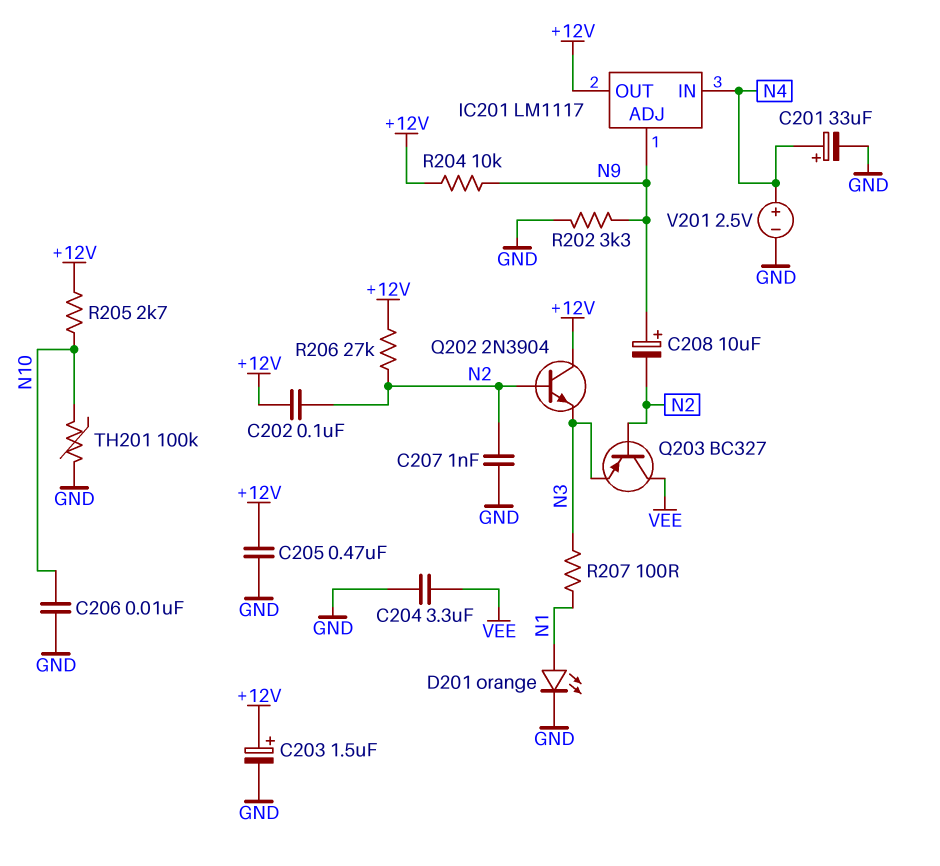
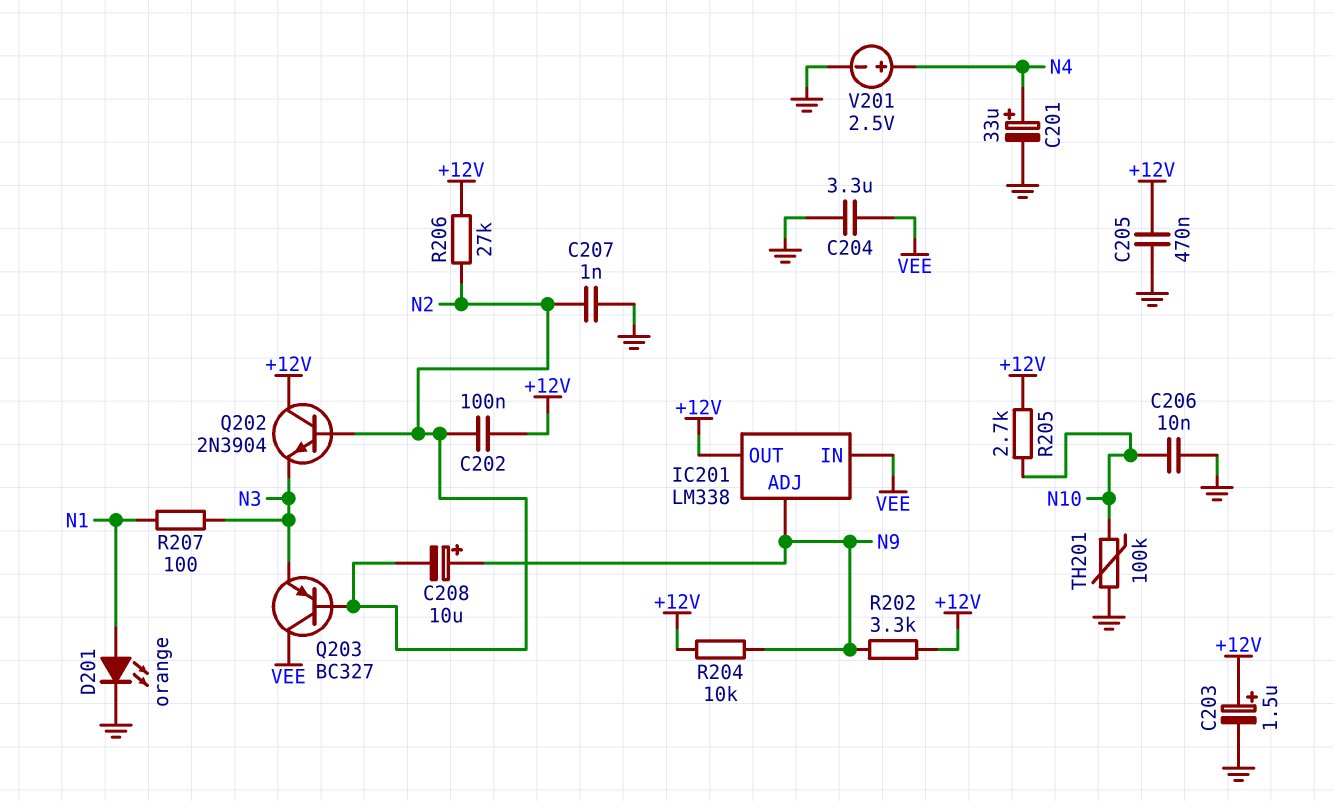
IC201: LM1117 -> LM338
IC201 pin IN: N4 -> VEE
R202: 3.3k (GND, N9) -> 3.3k (+12V, N9)

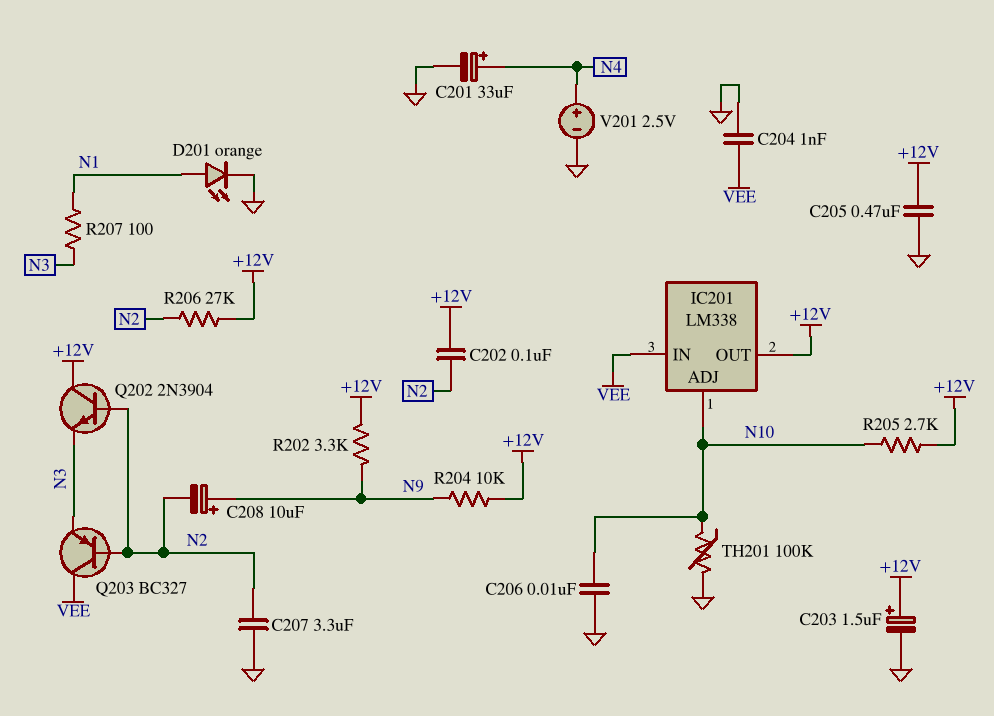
C204: 3.3uF (GND, VEE) -> 1nF (GND, VEE)
C207: 1nF (GND, N2) -> 3.3uF (GND, N2)
IC201 pin ADJ: N9 -> N10

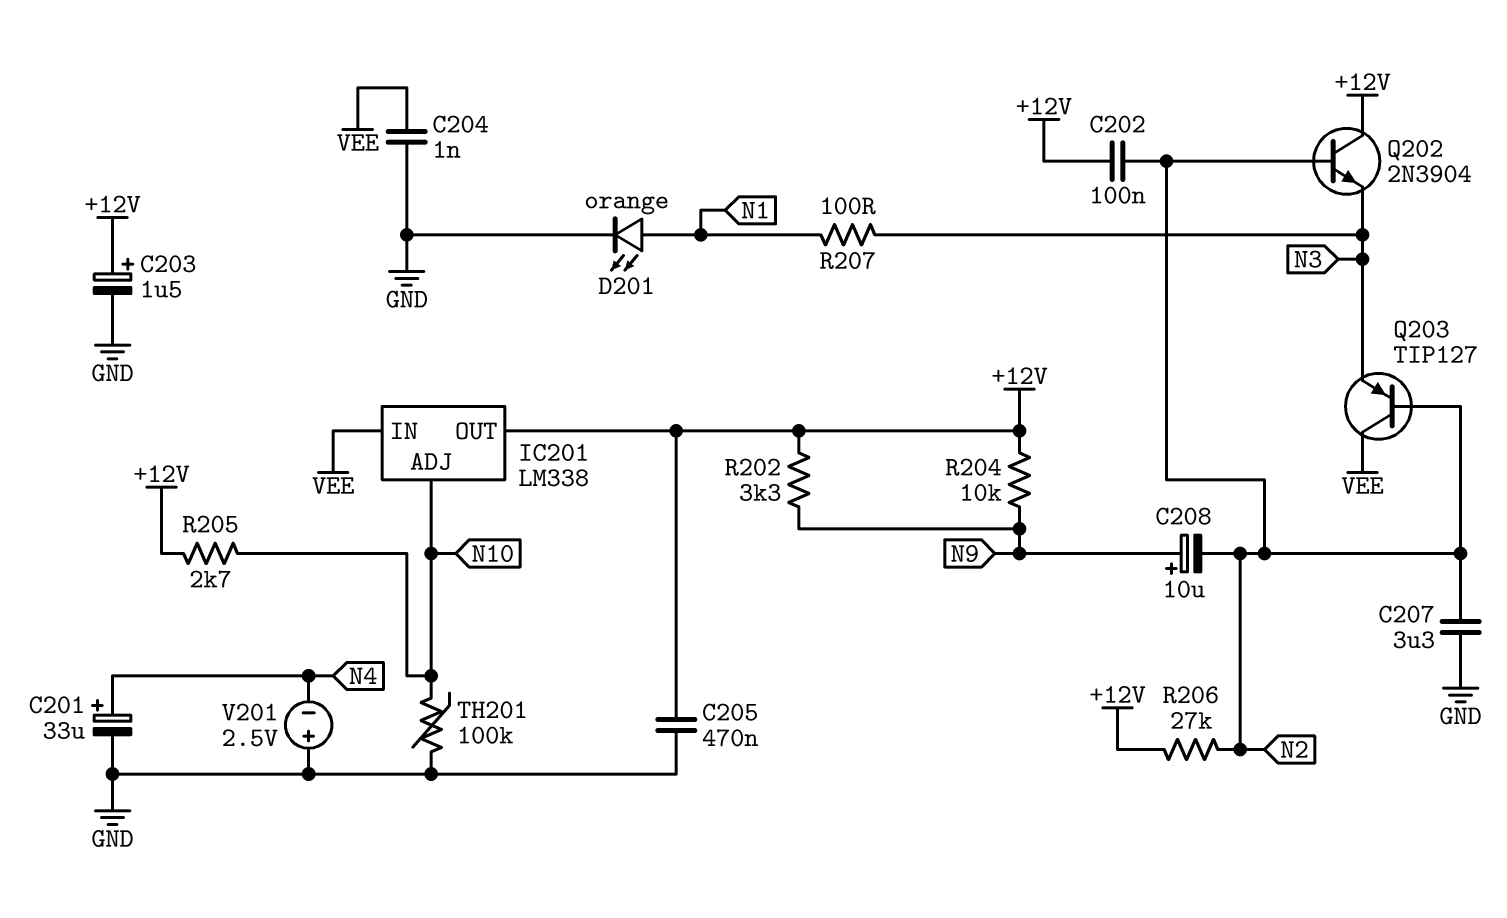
C206: 10nF (GND, N10) -> none
Q203: PNP BC327 (B N2, C VEE, E N3) -> PNP TIP127 (B N2, C VEE, E N3)
V201: 2.5V (plus N4, minus GND) -> 2.5V (plus GND, minus N4)

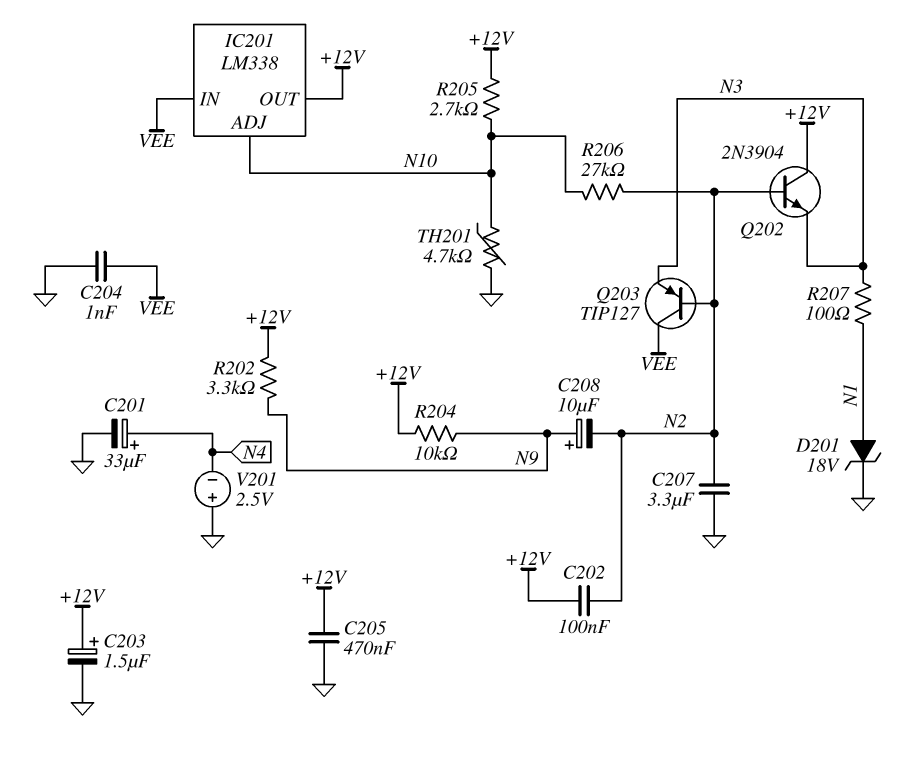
D201: LED orange (A N1, K GND) -> zener 18V (A N1, K GND)
R206: 27k (+12V, N2) -> 27k (N2, N10)
TH201: 100k (GND, N10) -> 4.7k (GND, N10)

